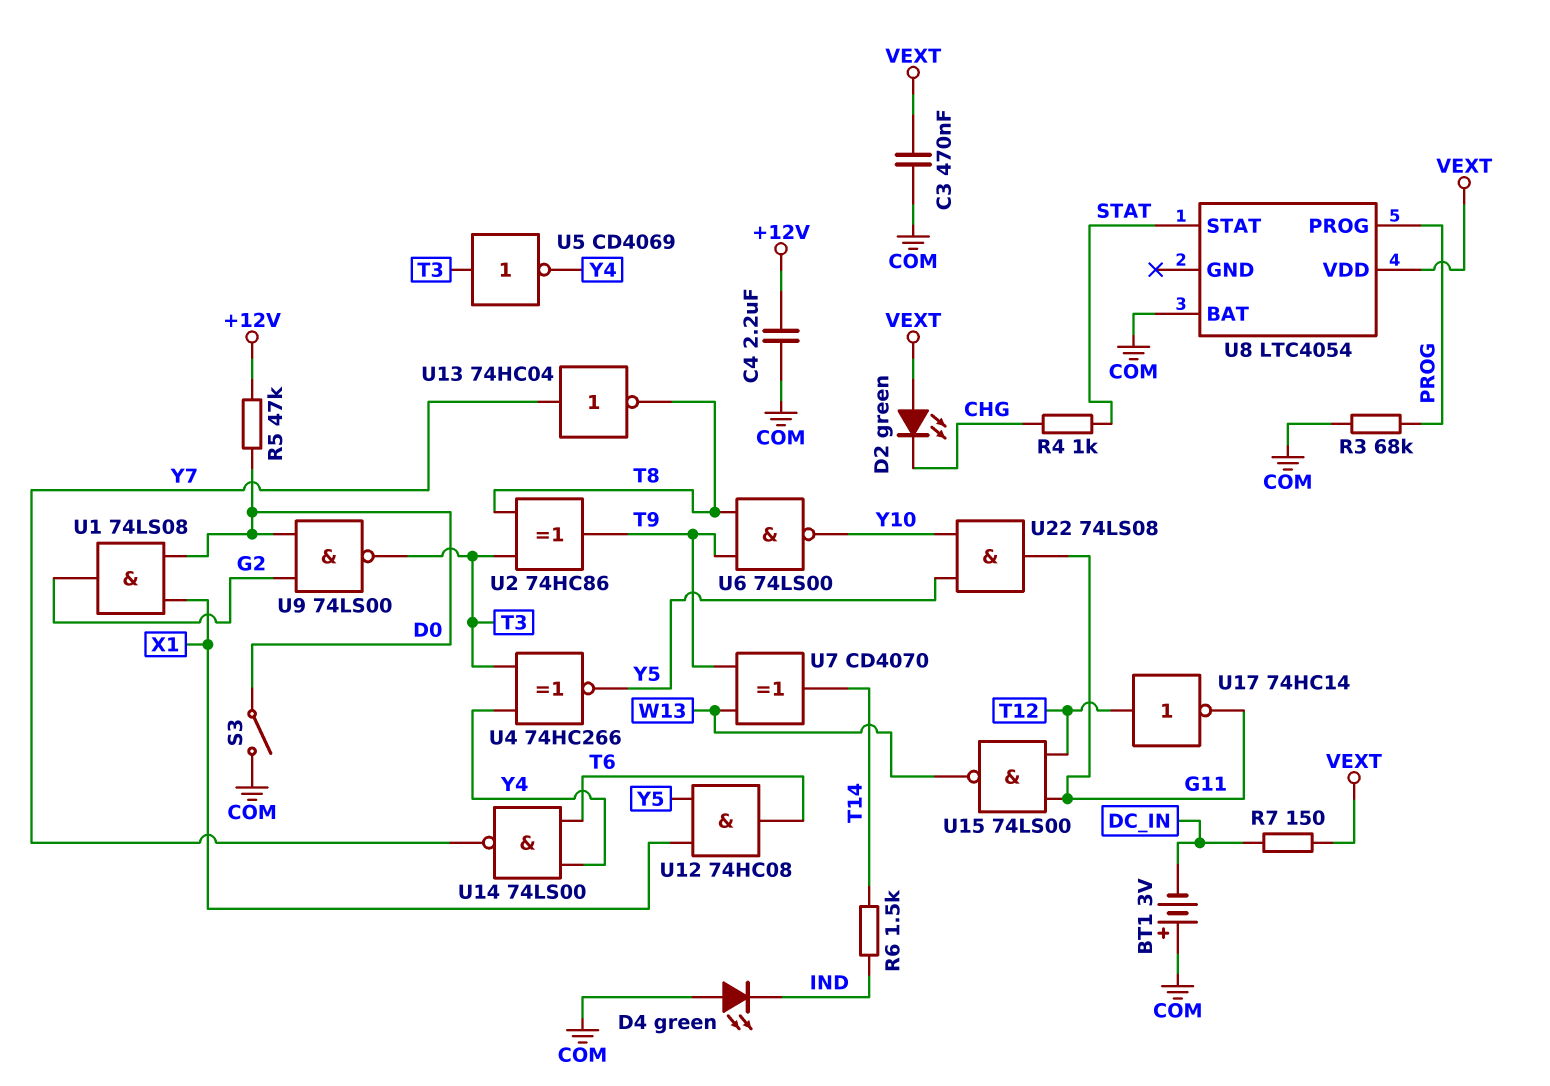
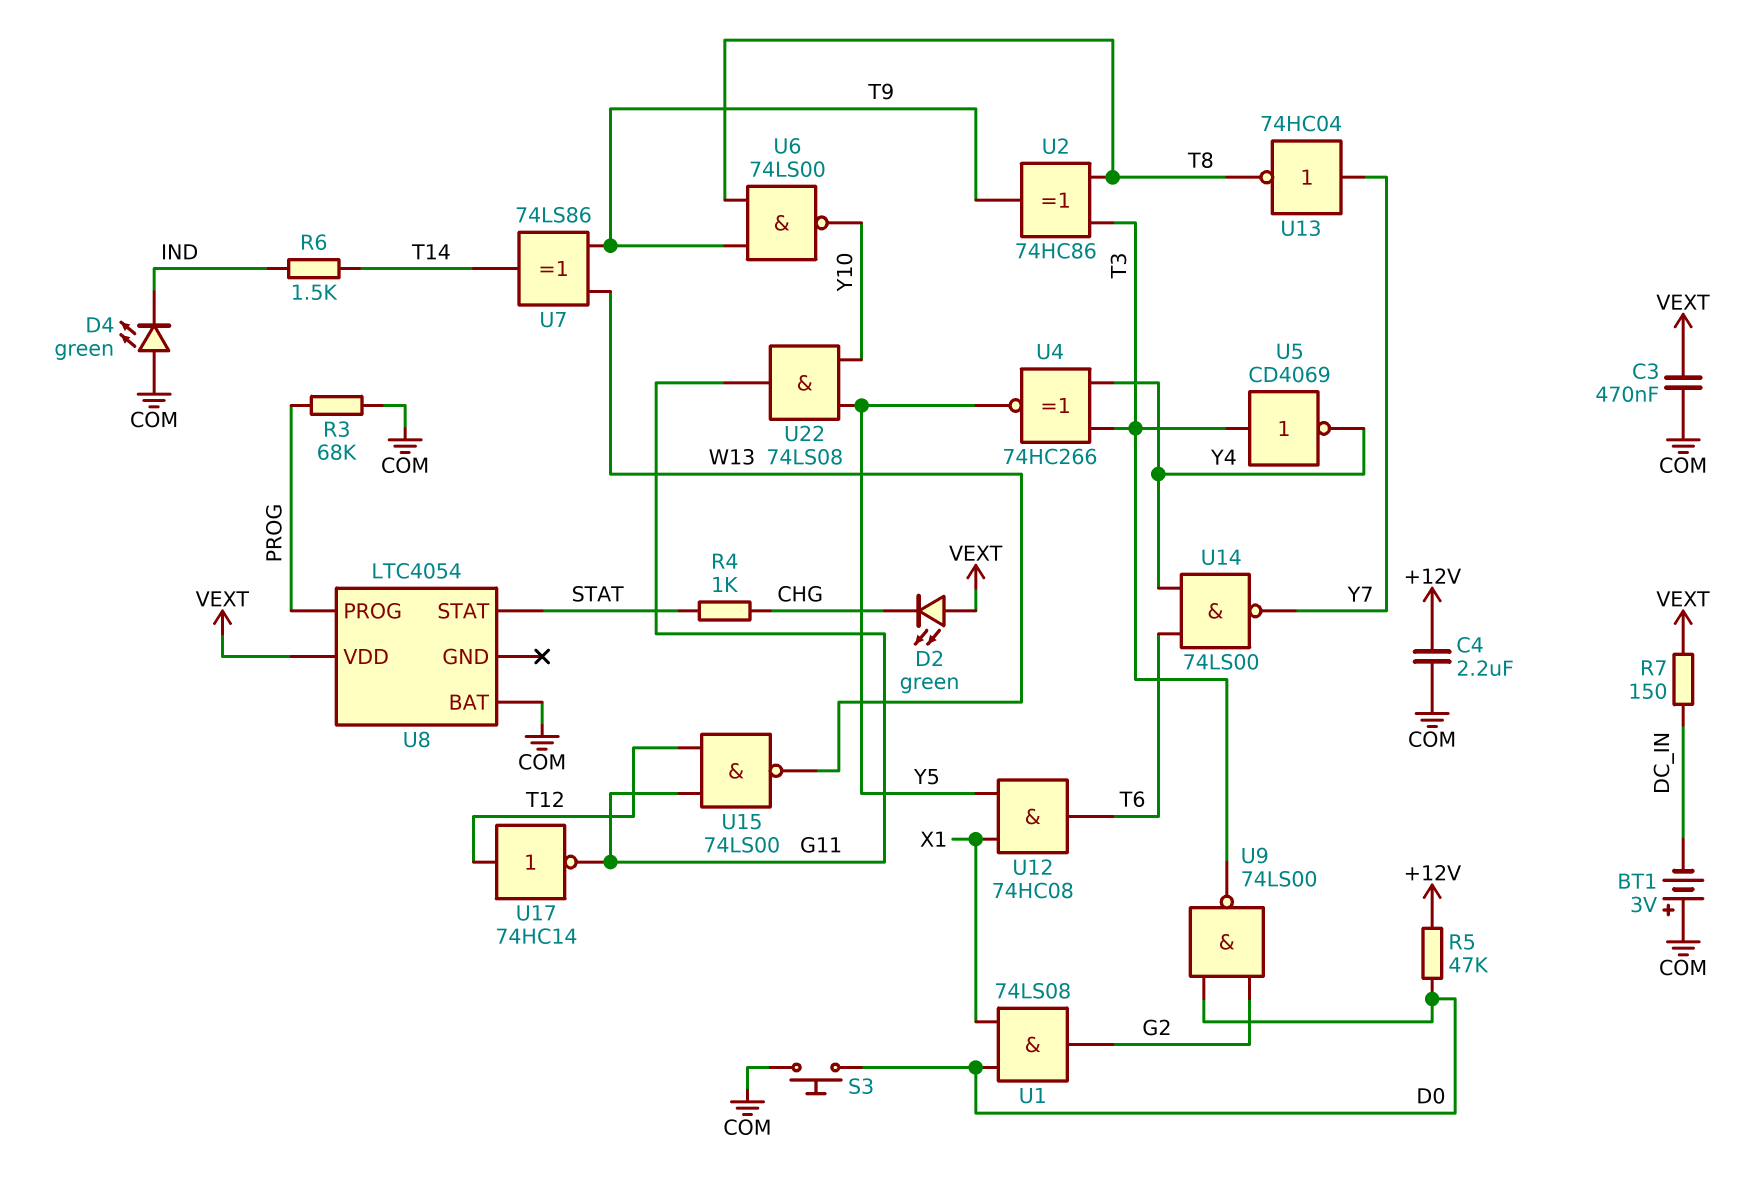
S3: switch (COM, D0) -> button (COM, D0)
U7: XOR CD4070 (in T9, in W13, out T14) -> XOR 74LS86 (in T9, in W13, out T14)

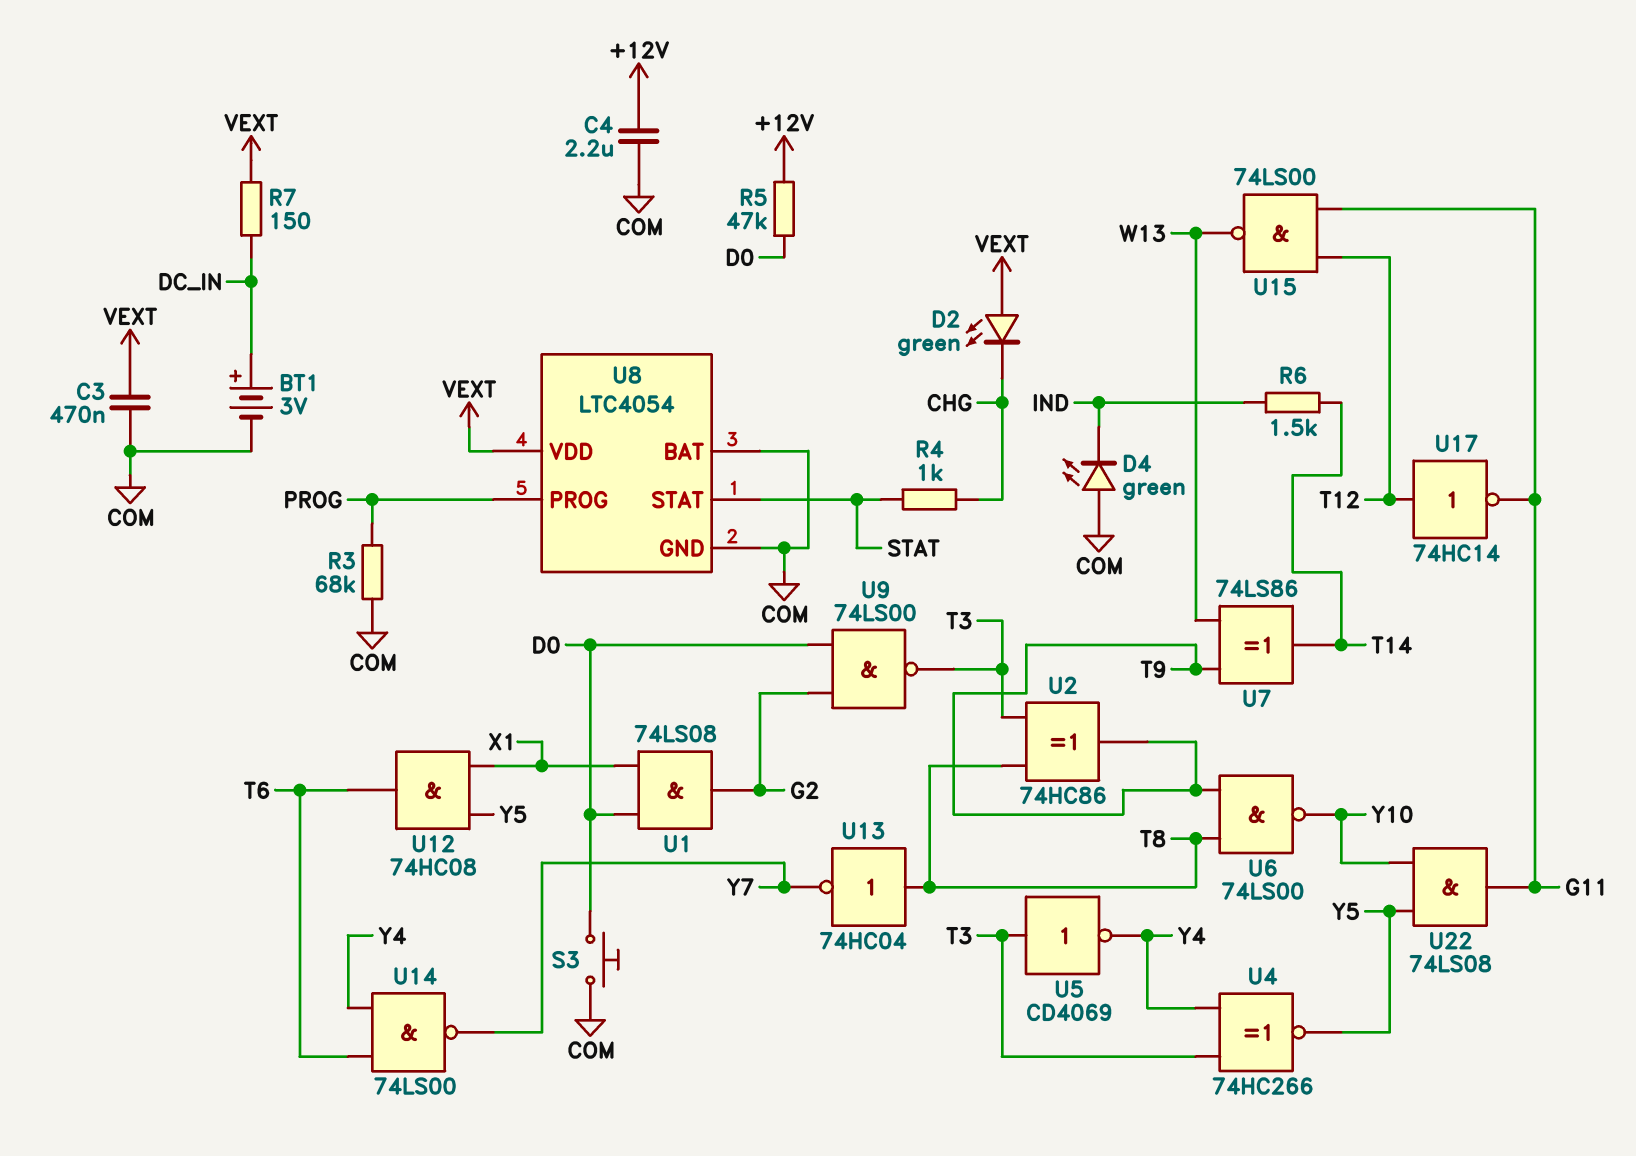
BT1: 3V (plus COM, minus DC_IN) -> 3V (plus DC_IN, minus COM)
U8 pin GND: none -> COM
U13: NOT 74HC04 (in Y7, out T8) -> NOT 74HC04 (in T8, out Y7)

